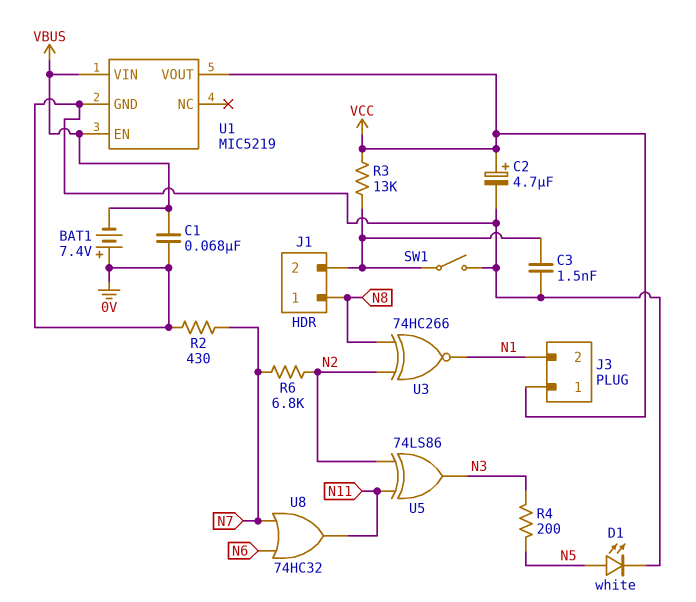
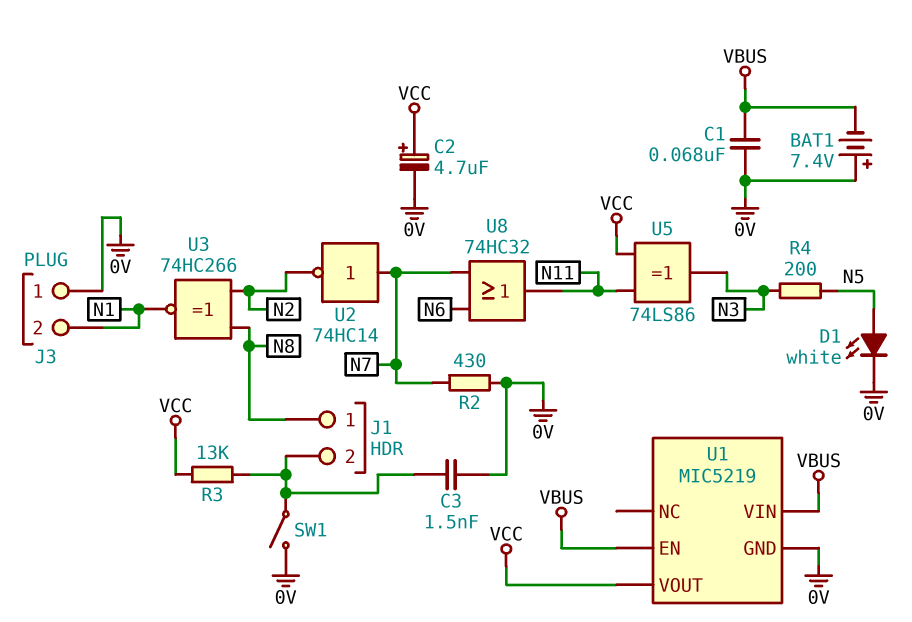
J3 pin 1: VCC -> 0V
R6: 6.8k (N2, N7) -> none
U2: none -> NOT 74HC14 (in N7, out N2)
U5: XOR 74LS86 (in N2, in N11, out N3) -> XOR 74LS86 (in N11, in VCC, out N3)

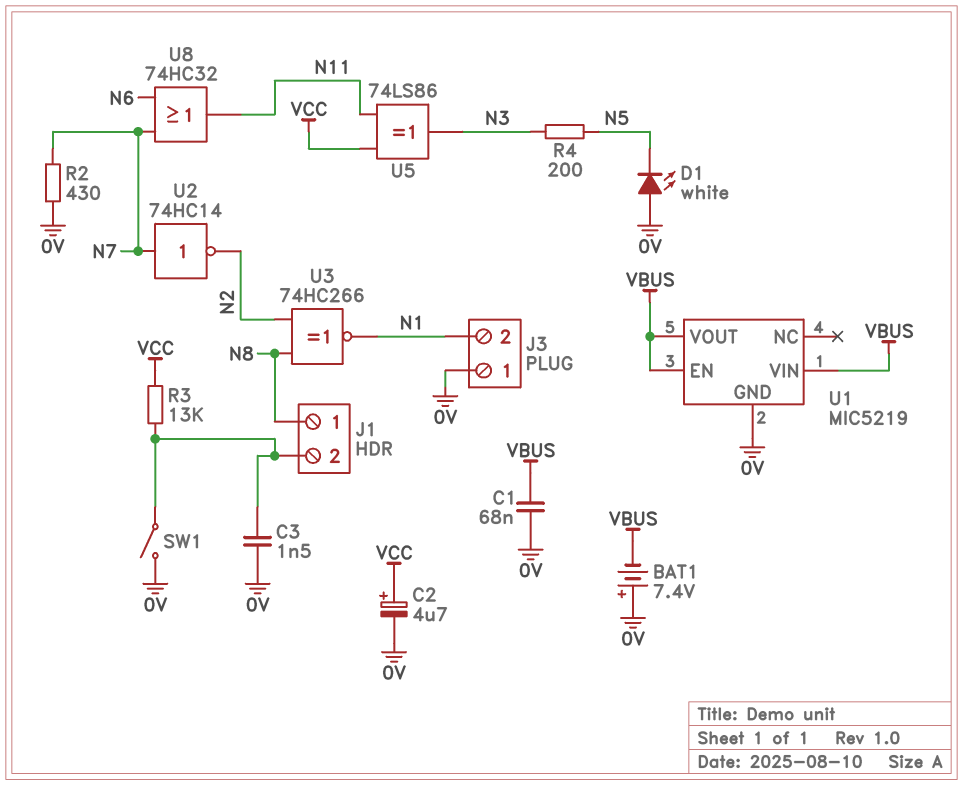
D1: LED white (A N5, K 0V) -> LED white (A 0V, K N5)
U1 pin VOUT: VCC -> VBUS

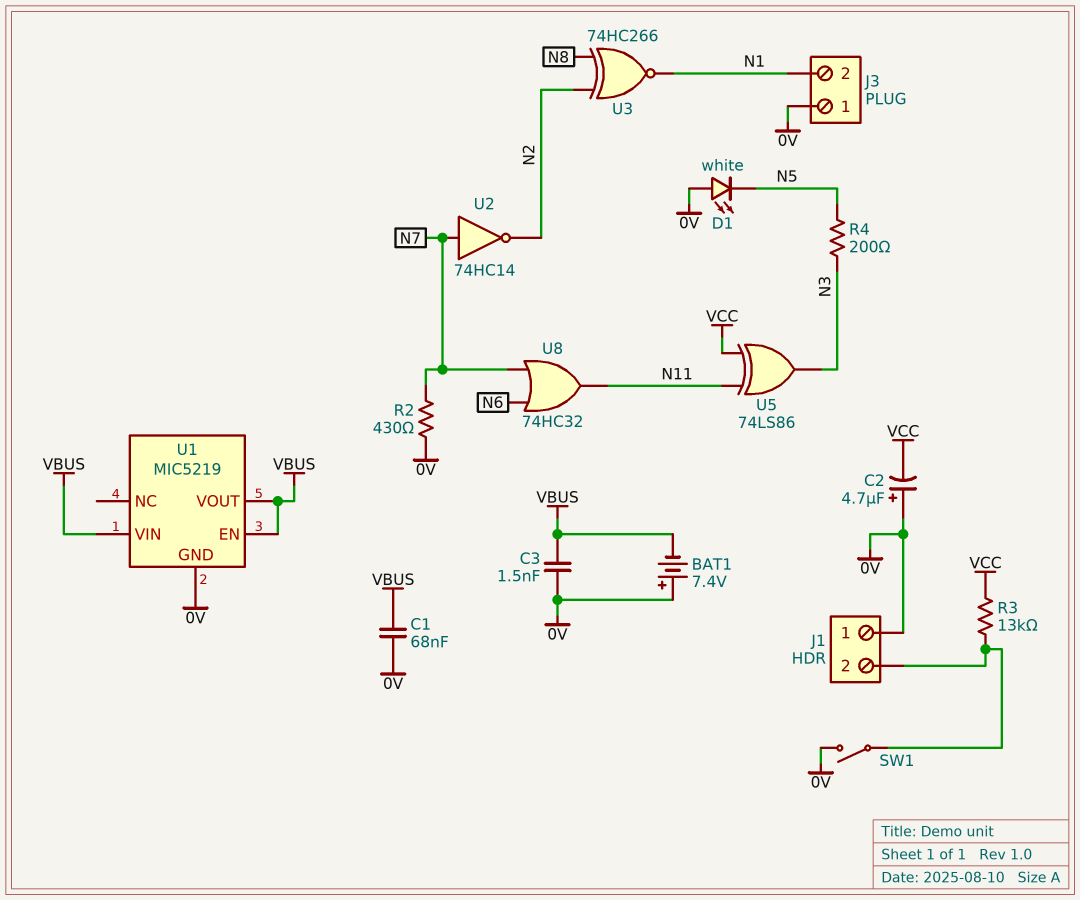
C2: 4.7uF (plus VCC, minus 0V) -> 4.7uF (plus 0V, minus VCC)
C3: 1.5nF (0V, J1/2) -> 1.5nF (0V, VBUS)
J1 pin 1: N8 -> 0V

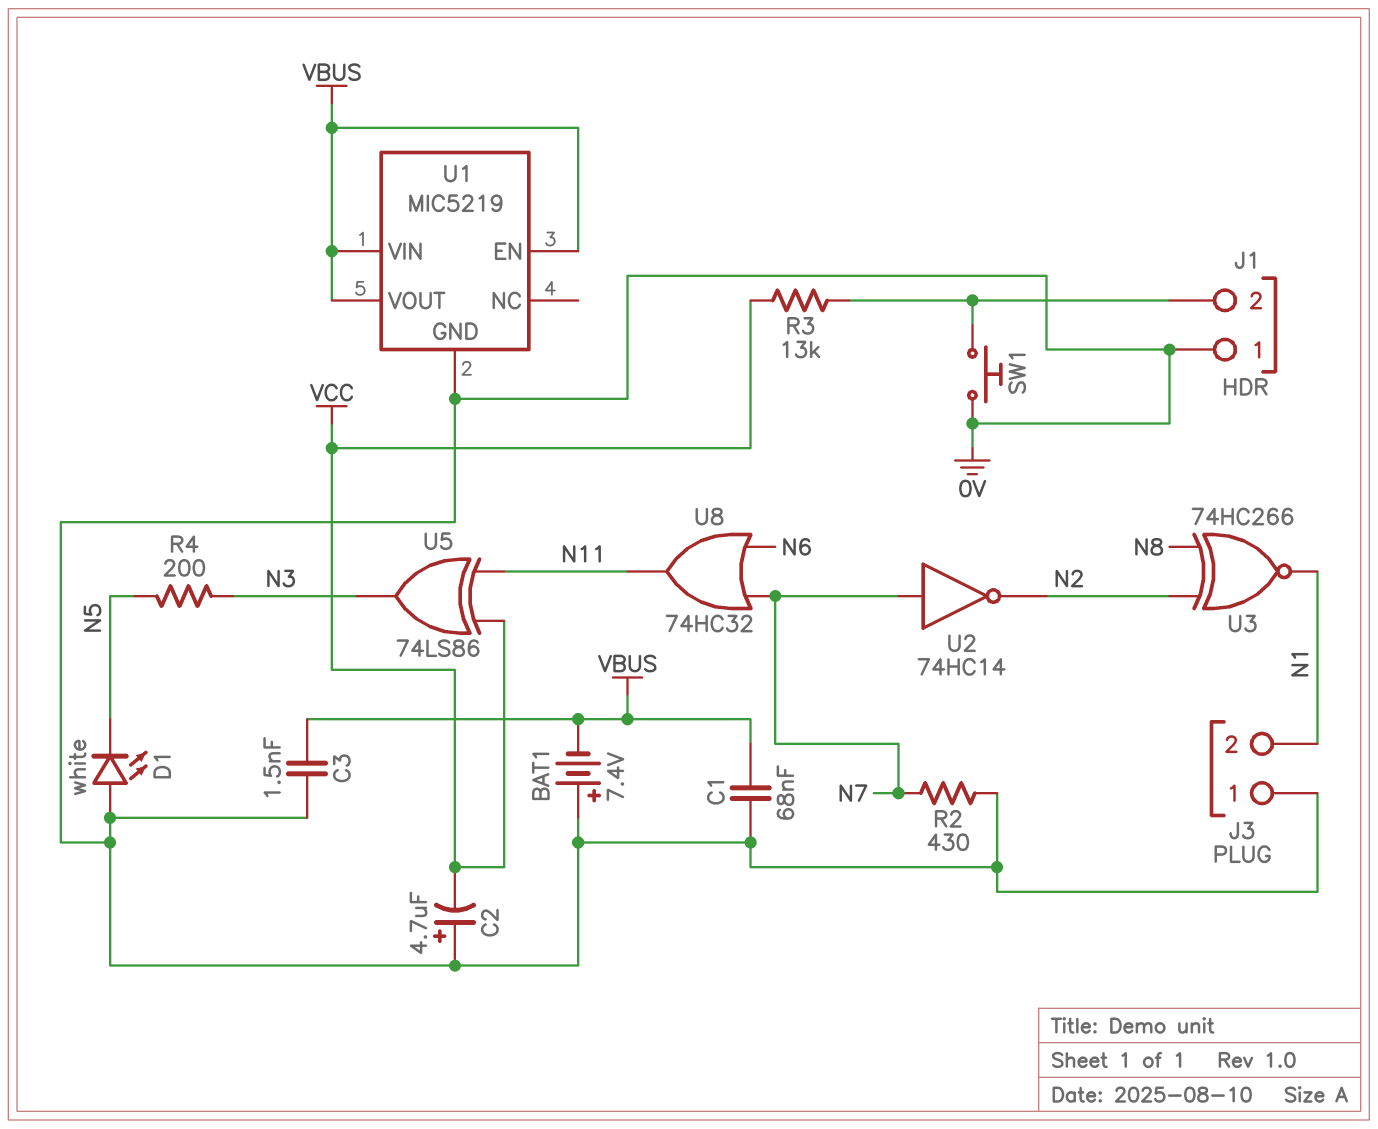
SW1: switch (0V, J1/2) -> button (0V, J1/2)

